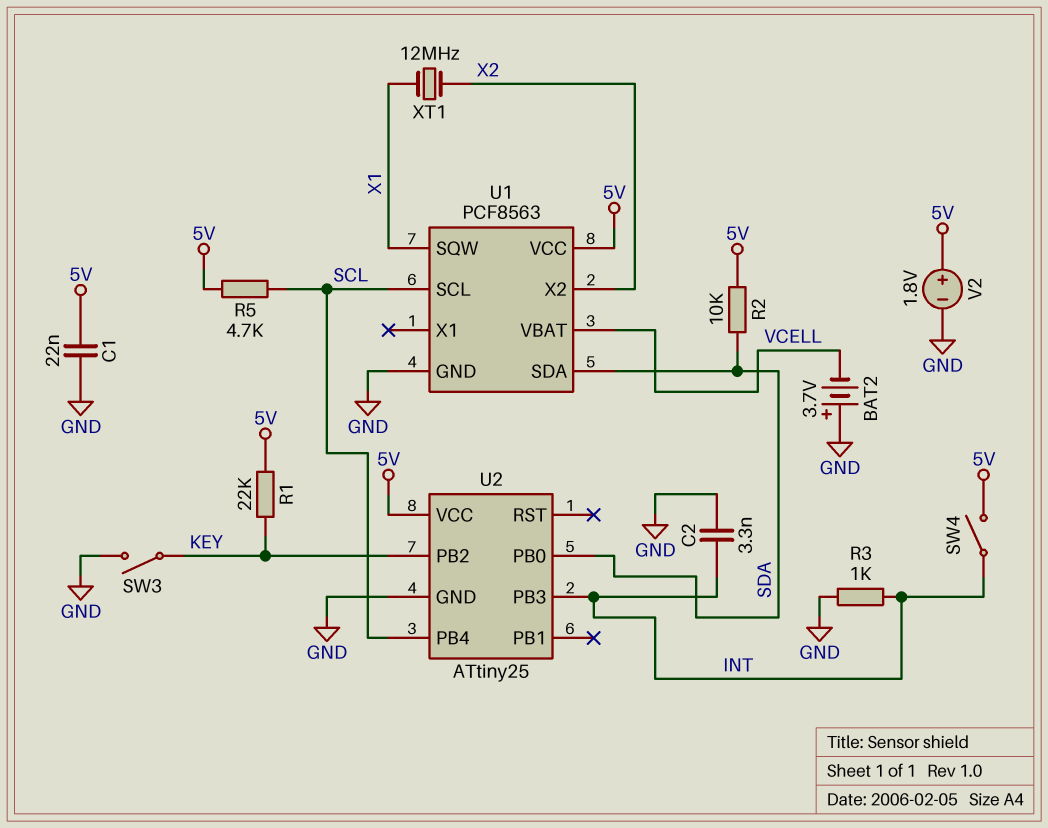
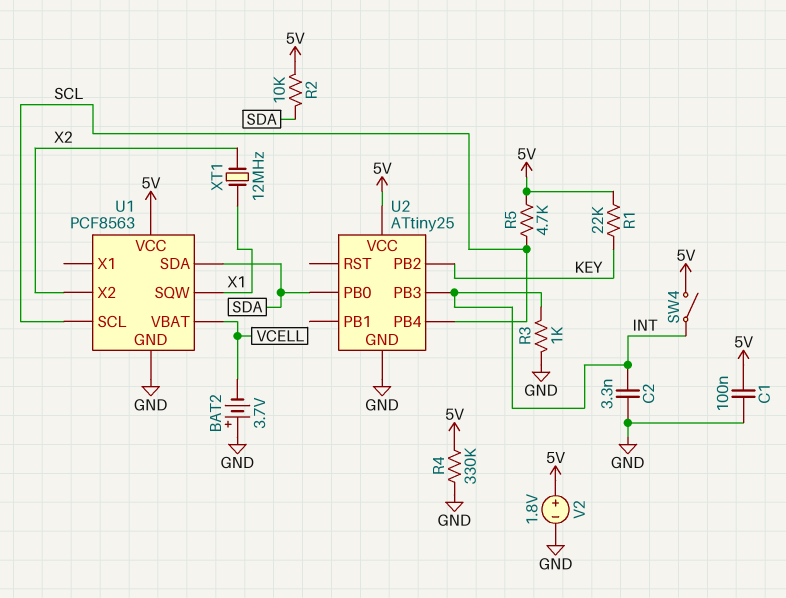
C1: 22nF (5V, GND) -> 100nF (5V, GND)
R4: none -> 330k (5V, GND)
SW3: switch (GND, KEY) -> none

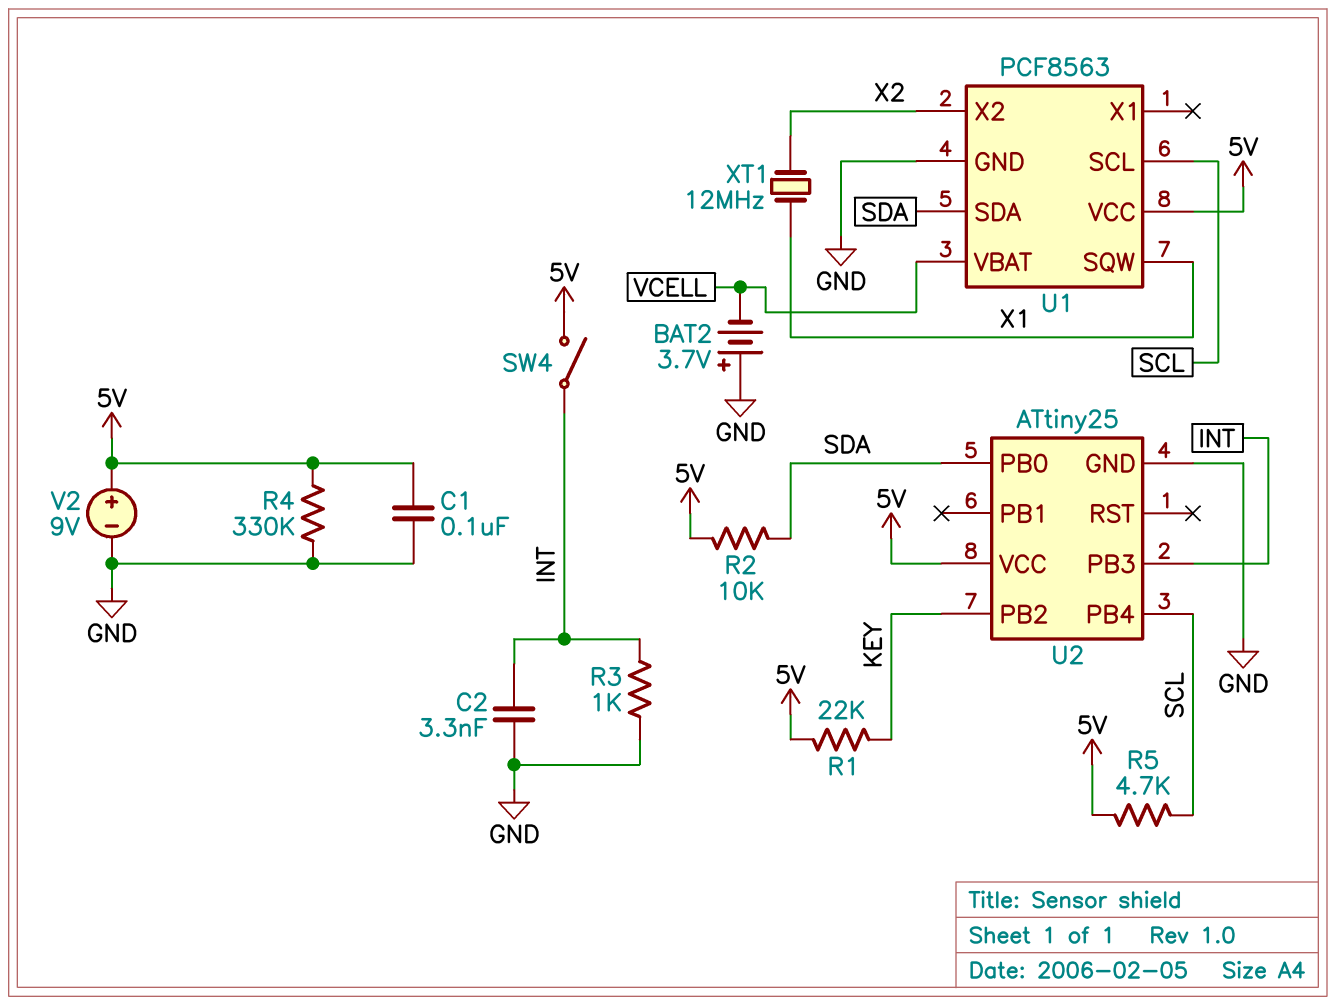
V2: 1.8V (plus 5V, minus GND) -> 9V (plus 5V, minus GND)

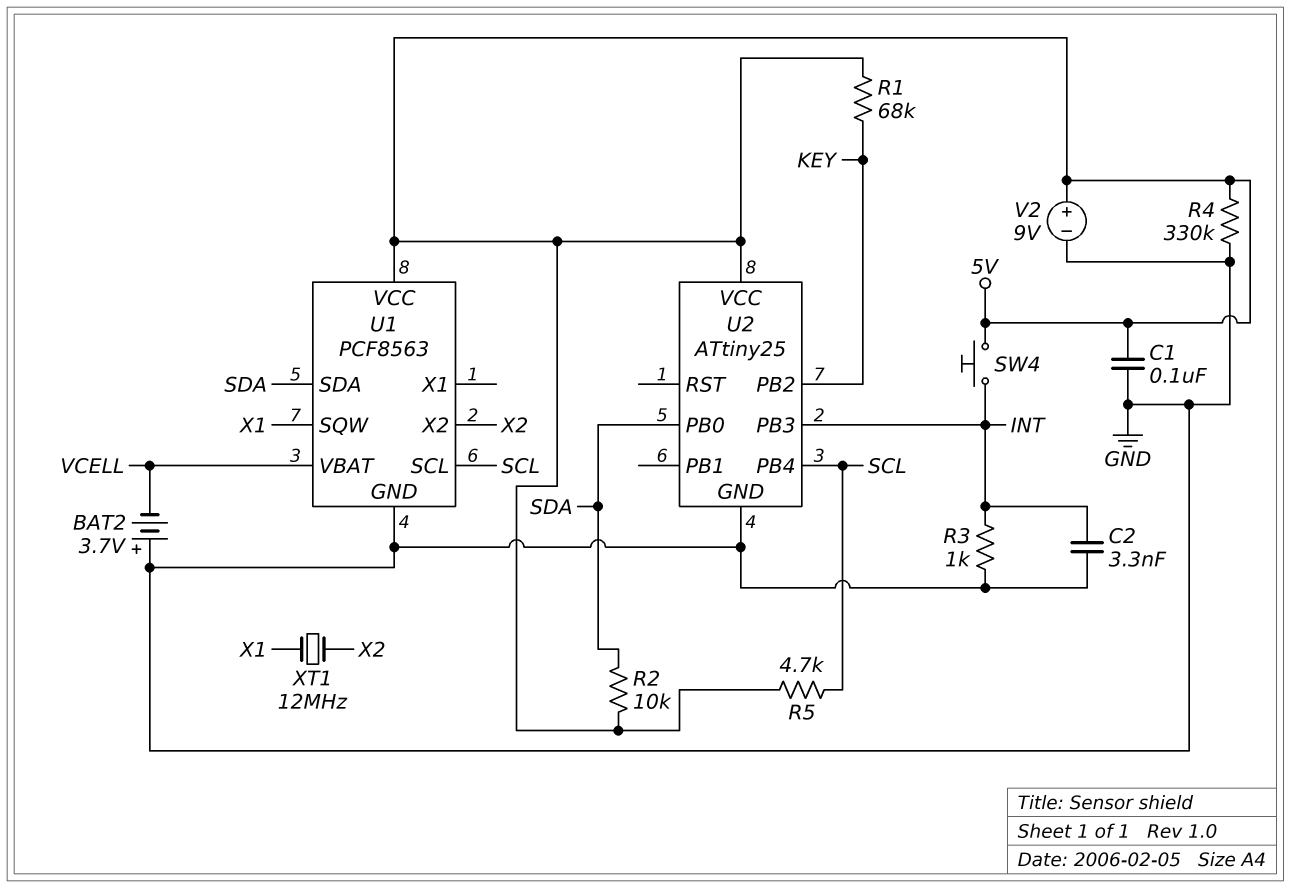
R1: 22k (5V, KEY) -> 68k (5V, KEY)
SW4: switch (5V, INT) -> button (5V, INT)

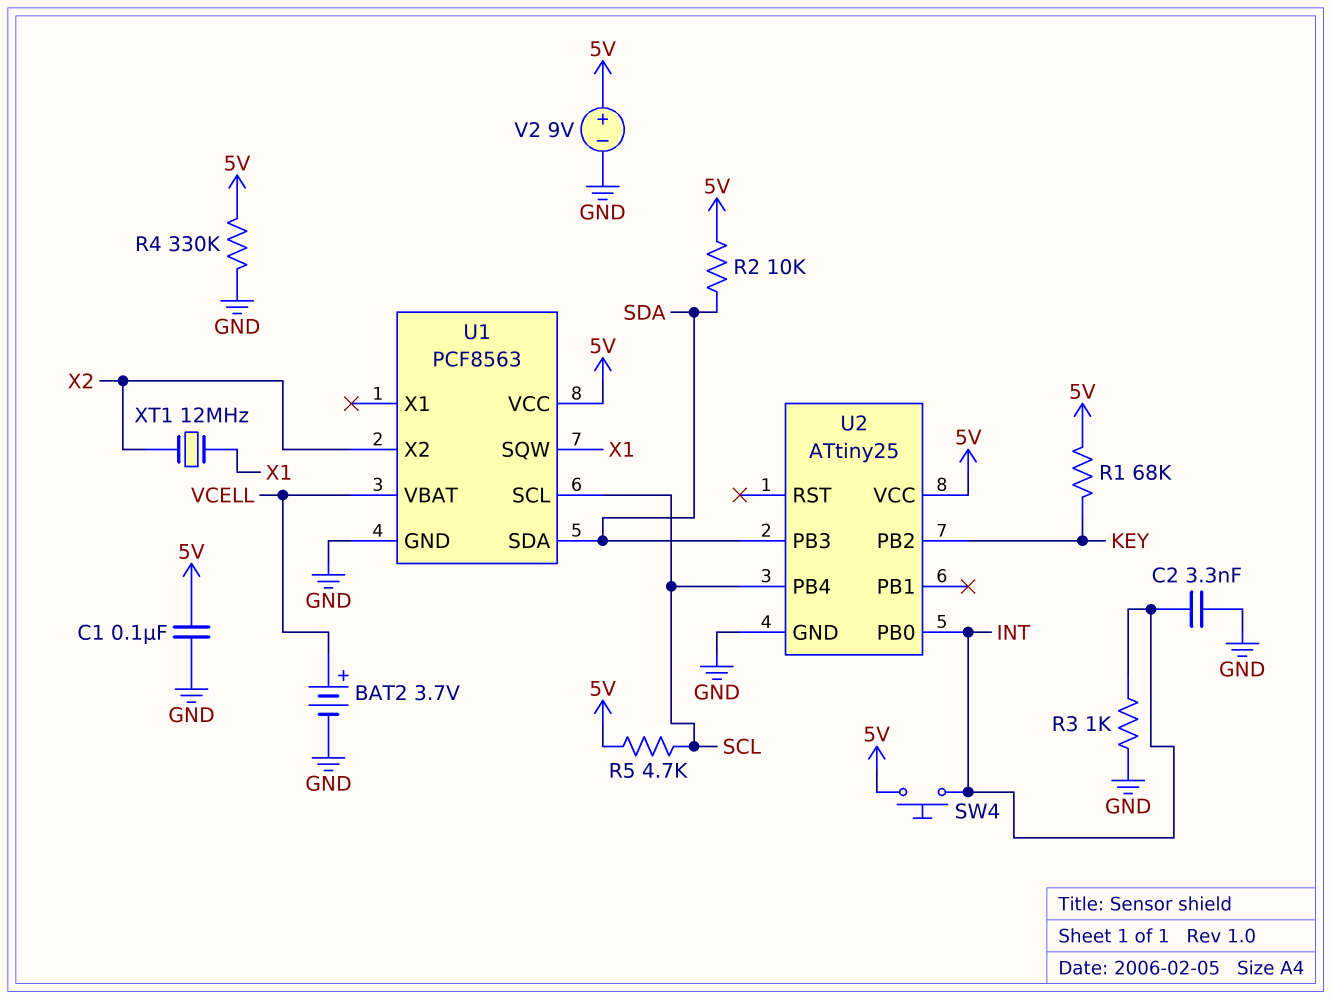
BAT2: 3.7V (plus GND, minus VCELL) -> 3.7V (plus VCELL, minus GND)
U2 pin PB0: SDA -> INT
U2 pin PB3: INT -> SDA

